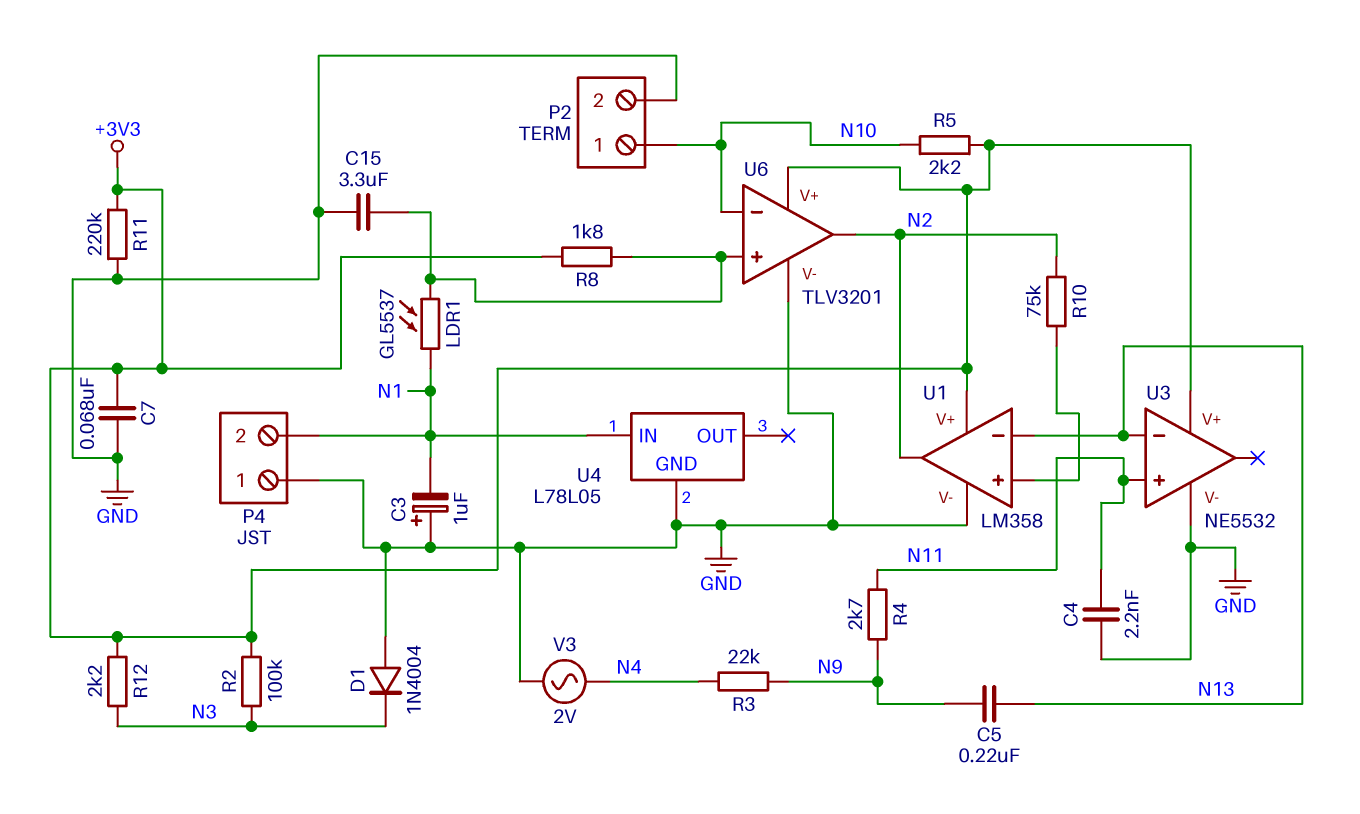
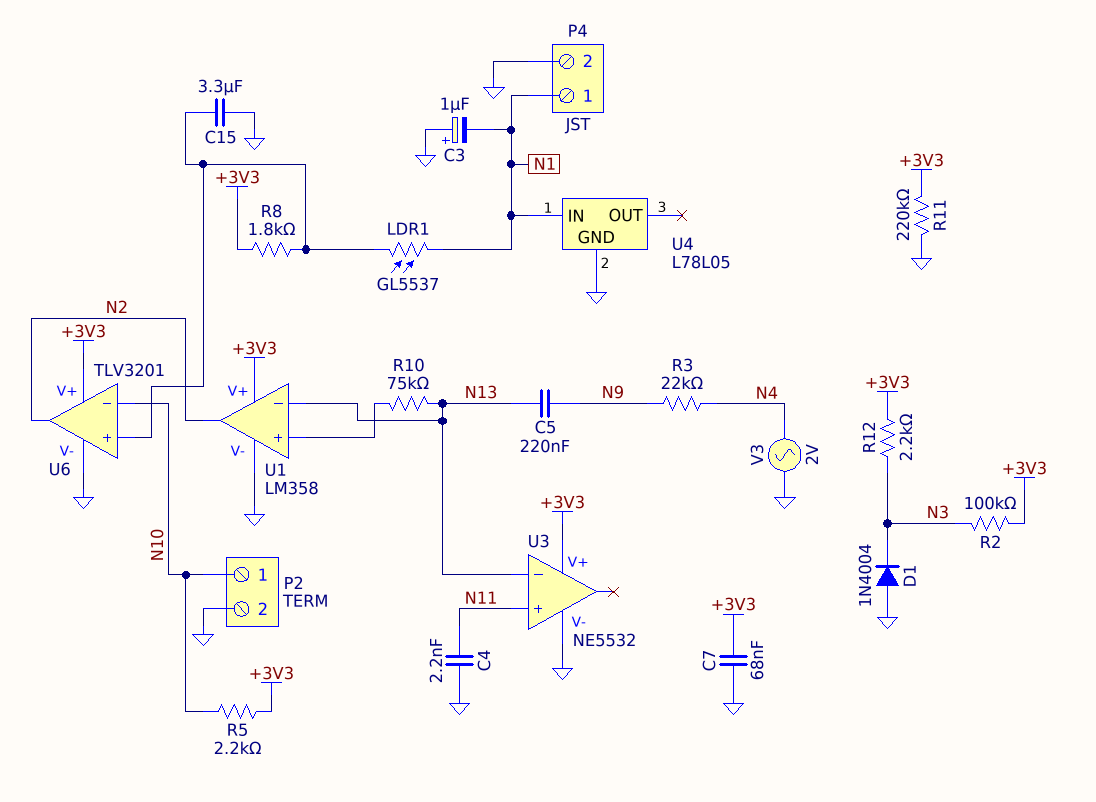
P4 pin 1: GND -> N1
P4 pin 2: N1 -> GND
R4: 2.7k (N9, N11) -> none
R10: 75k (N2, U1/in+) -> 75k (N13, U1/in+)

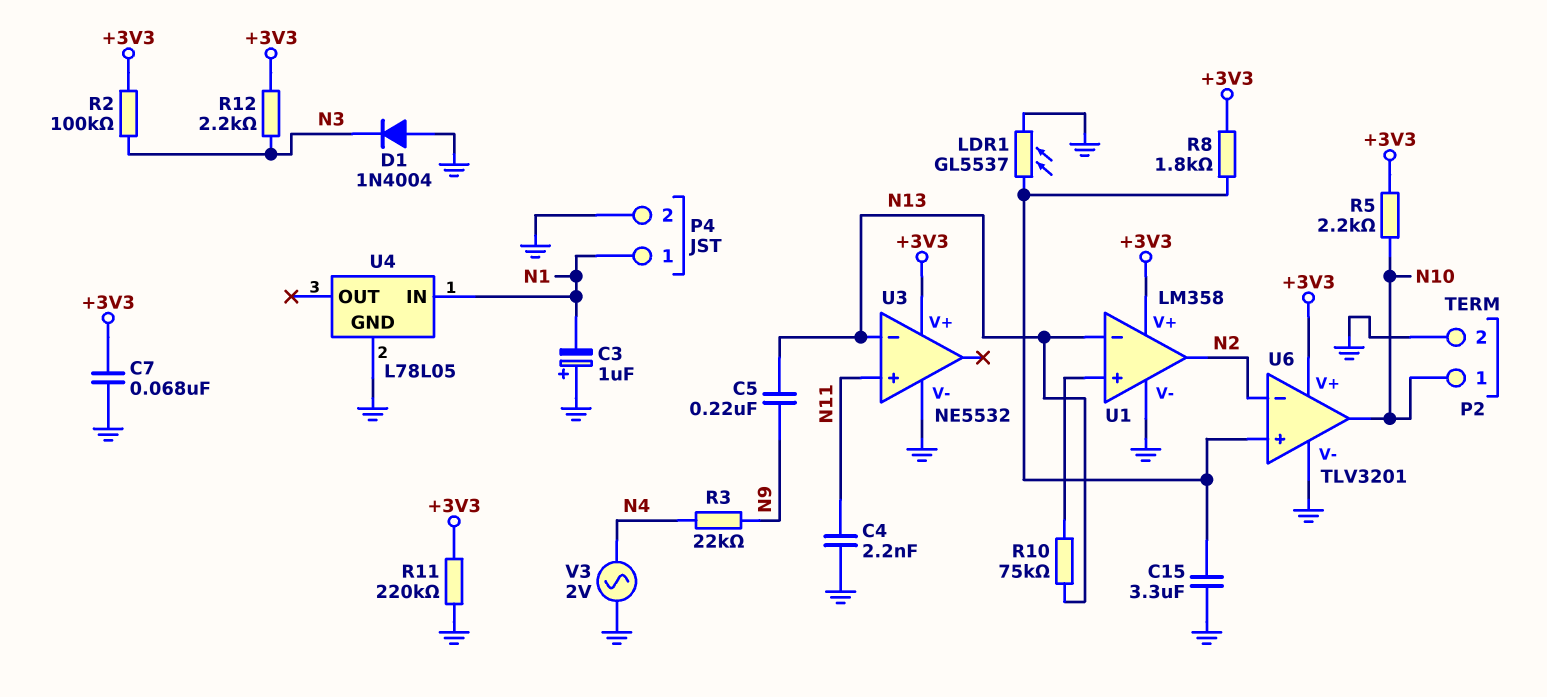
LDR1: GL5537 (N1, U6/in+) -> GL5537 (GND, U6/in+)
U6 pin in-: N10 -> N2
U6 pin out: N2 -> N10

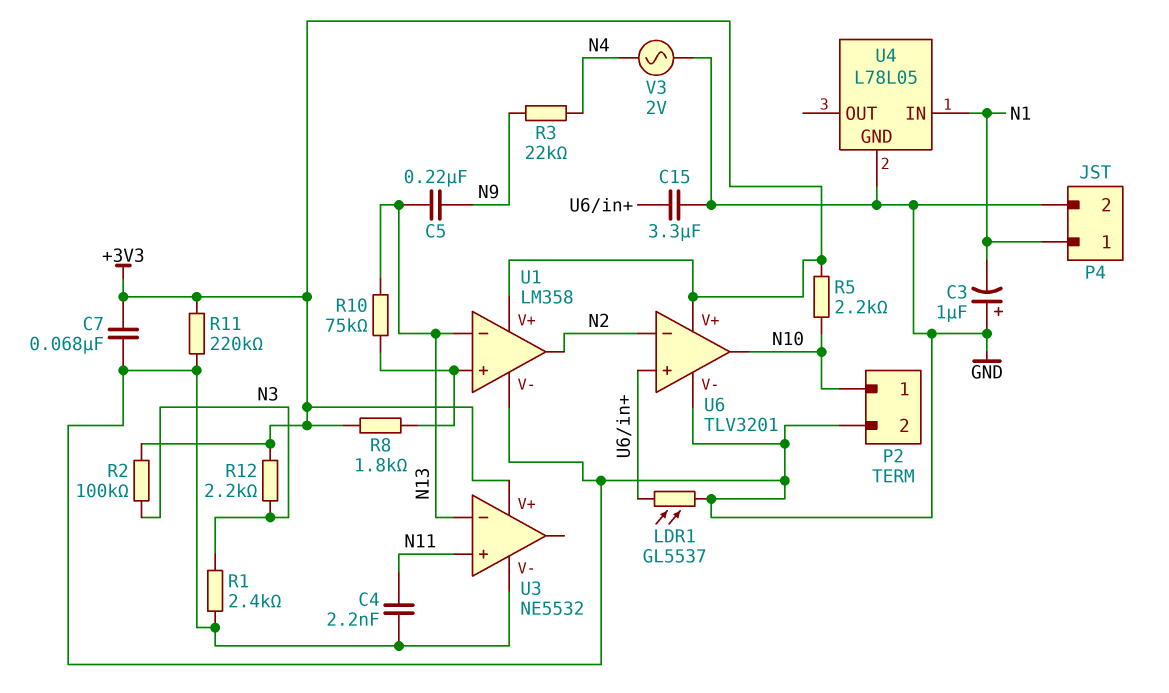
D1: diode 1N4004 (A GND, K N3) -> none
R1: none -> 2.4k (GND, N3)
R8: 1.8k (+3V3, U6/in+) -> 1.8k (+3V3, U1/in+)

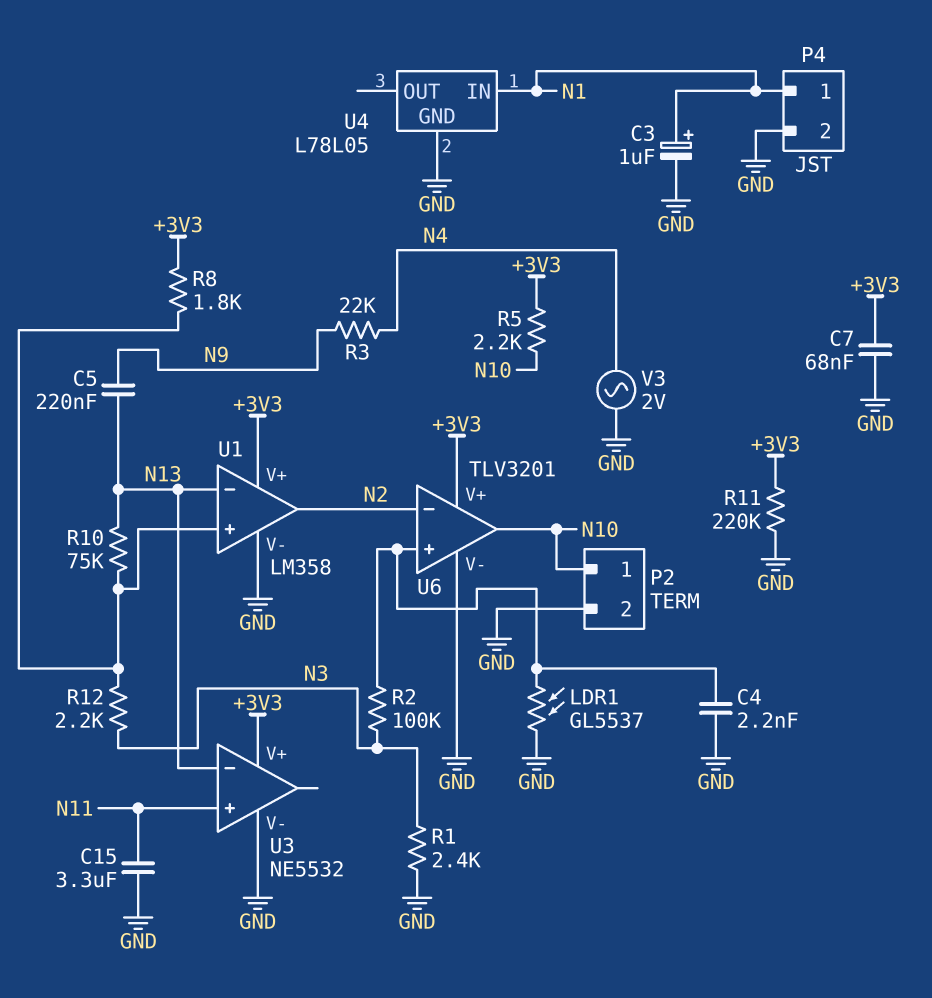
C3: 1uF (plus GND, minus N1) -> 1uF (plus N1, minus GND)
C4: 2.2nF (GND, N11) -> 2.2nF (GND, U6/in+)
C15: 3.3uF (GND, U6/in+) -> 3.3uF (GND, N11)
R2: 100k (+3V3, N3) -> 100k (N3, U6/in+)
R12: 2.2k (+3V3, N3) -> 2.2k (N3, U1/in+)

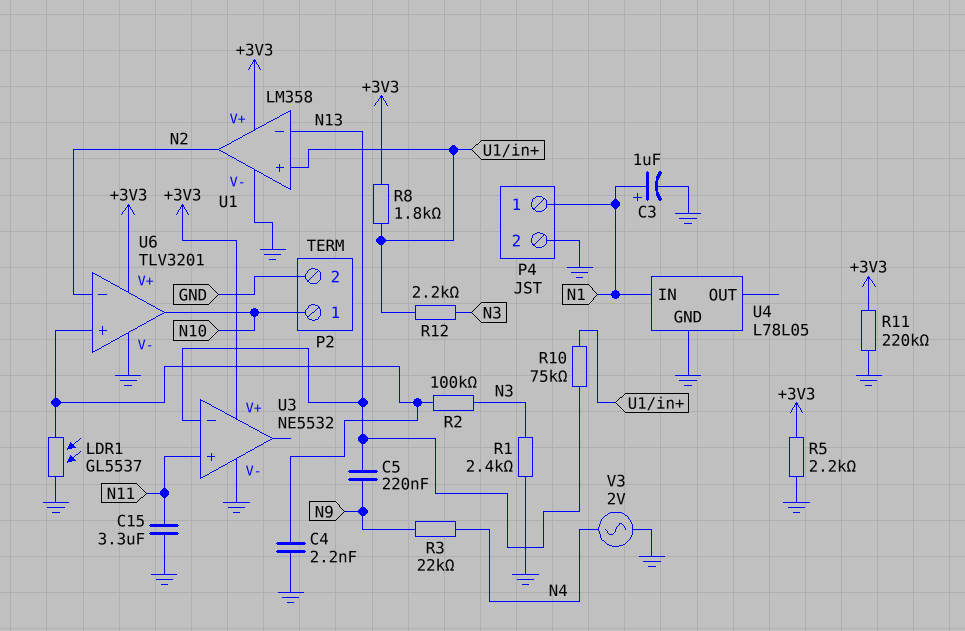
C7: 68nF (+3V3, GND) -> none
R5: 2.2k (+3V3, N10) -> 2.2k (+3V3, GND)

